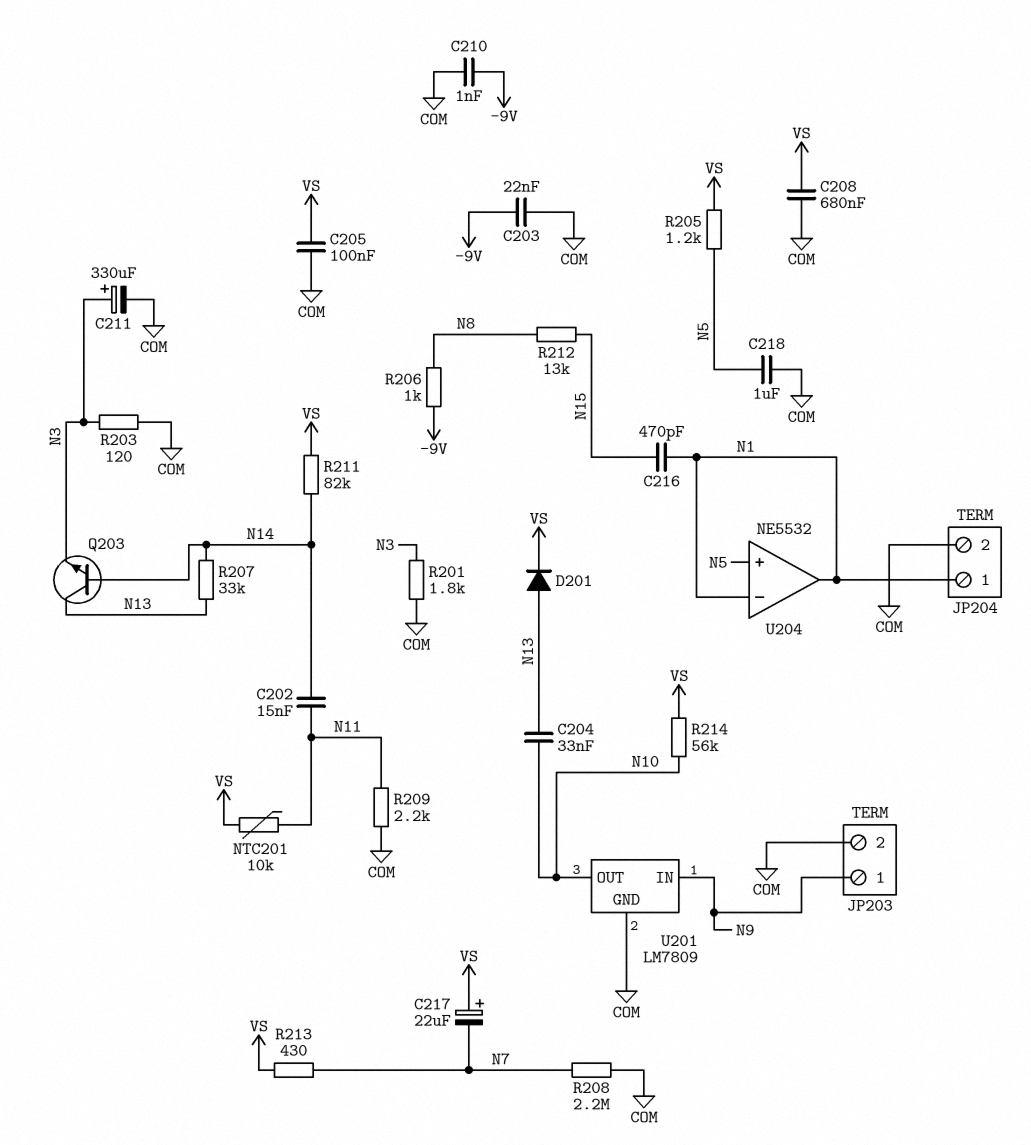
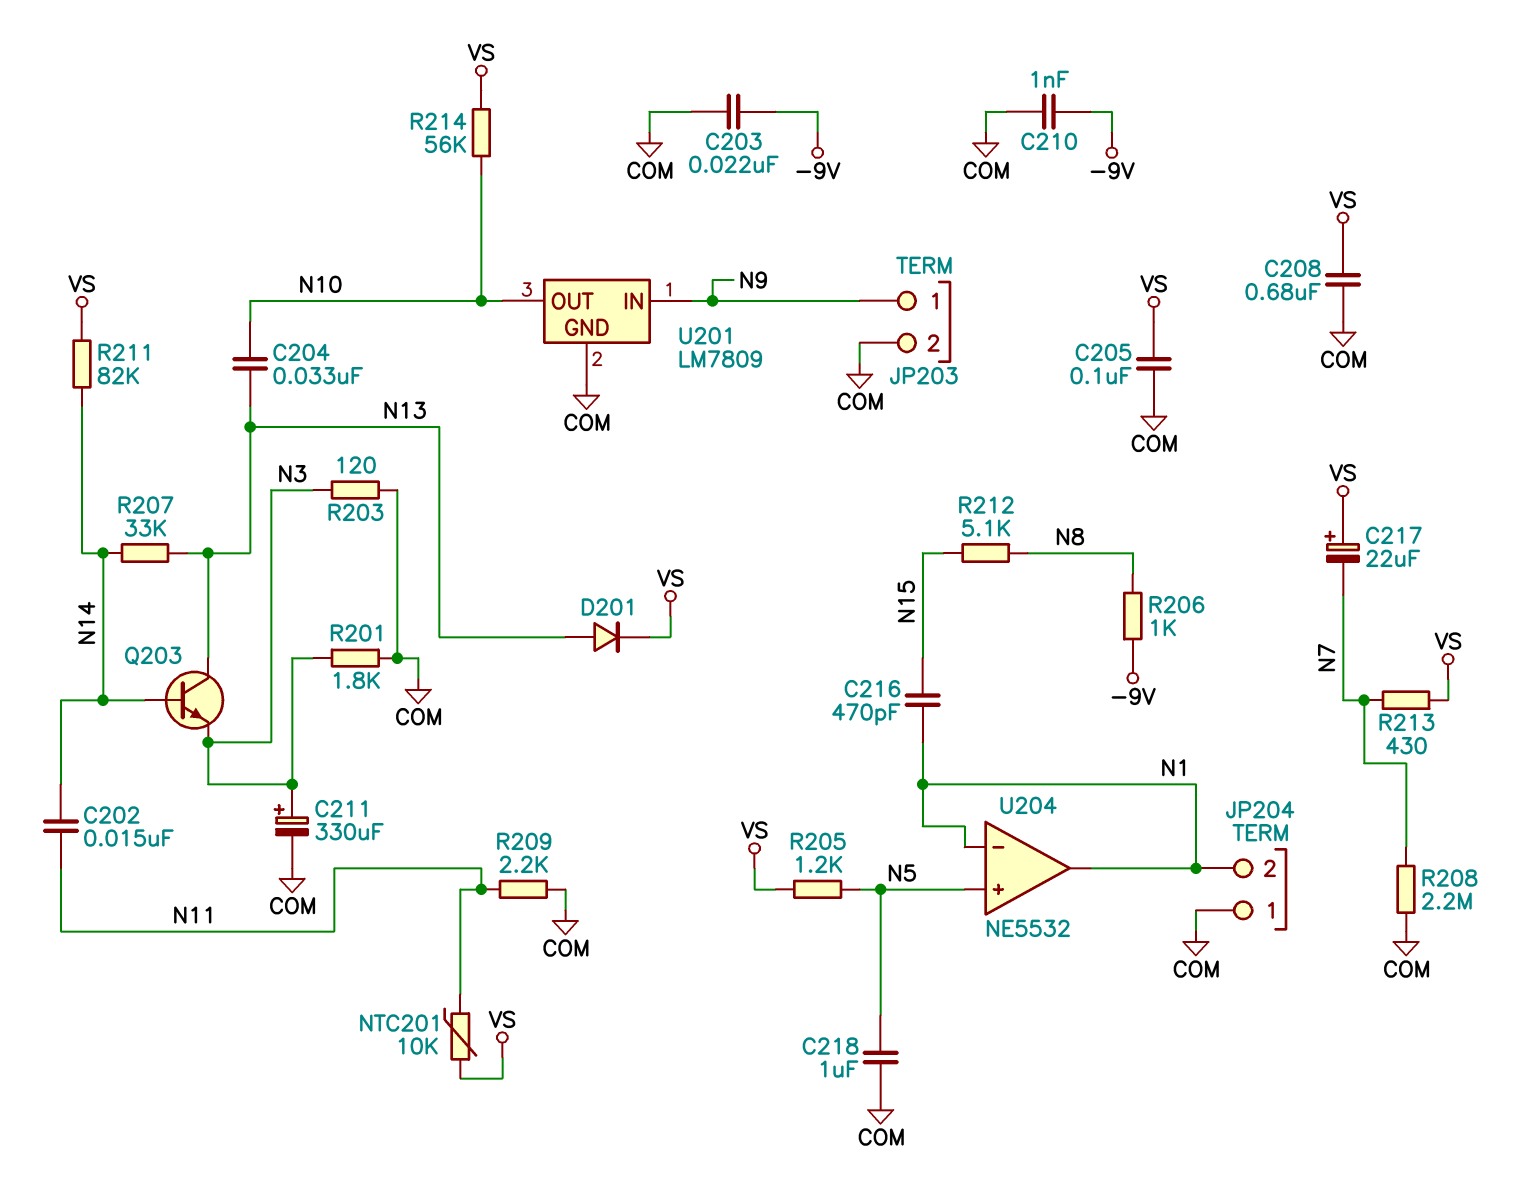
JP204 pin 1: N1 -> COM
JP204 pin 2: COM -> N1
R212: 13k (N8, N15) -> 5.1k (N8, N15)

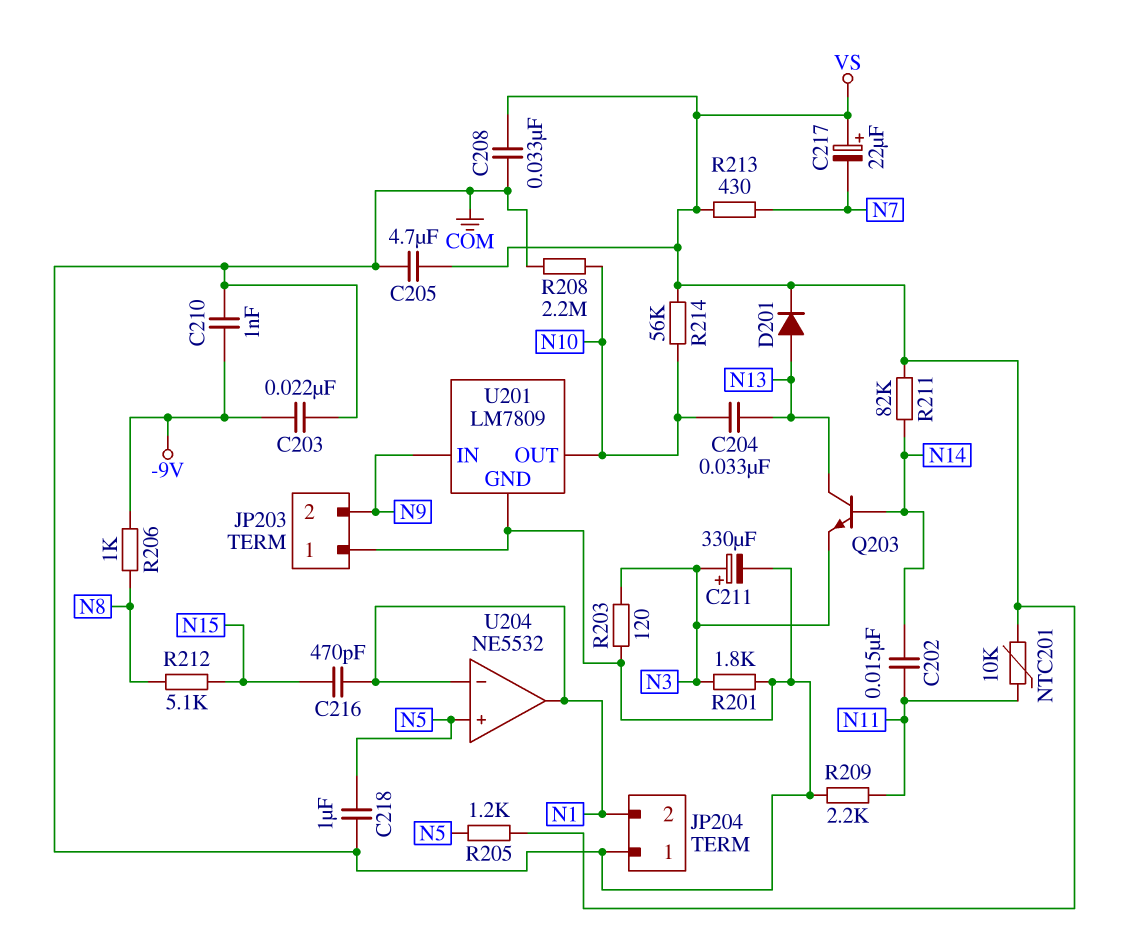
C205: 100nF (COM, VS) -> 4.7uF (COM, VS)
C208: 680nF (COM, VS) -> 33nF (COM, VS)
JP203 pin 1: N9 -> COM
JP203 pin 2: COM -> N9
R207: 33k (N13, N14) -> none
R208: 2.2M (COM, N7) -> 2.2M (COM, N10)

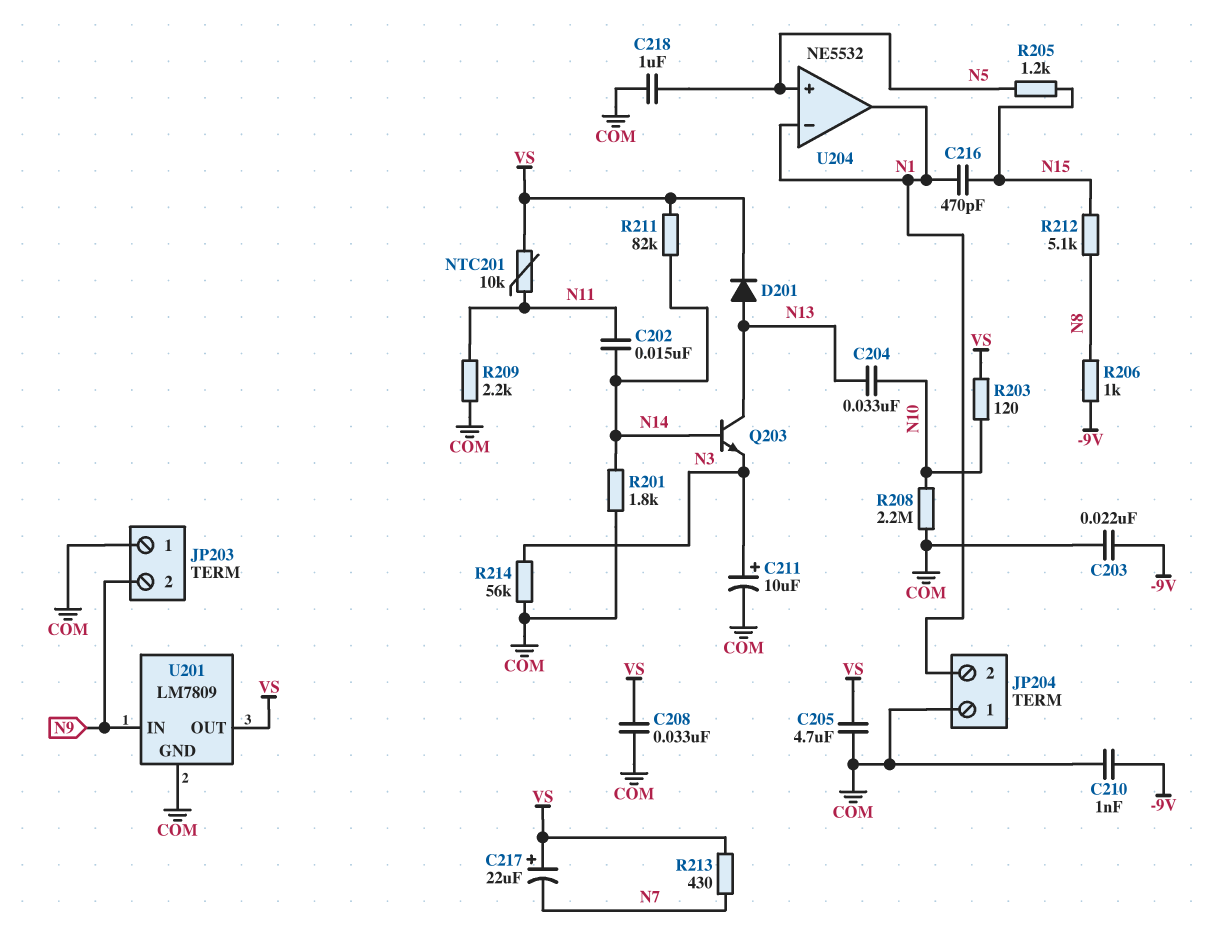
C211: 330uF (plus N3, minus COM) -> 10uF (plus N3, minus COM)
R201: 1.8k (COM, N3) -> 1.8k (COM, N14)
R203: 120 (COM, N3) -> 120 (N10, VS)
R205: 1.2k (N5, VS) -> 1.2k (N5, N15)
R214: 56k (N10, VS) -> 56k (COM, N3)
U201 pin OUT: N10 -> VS

